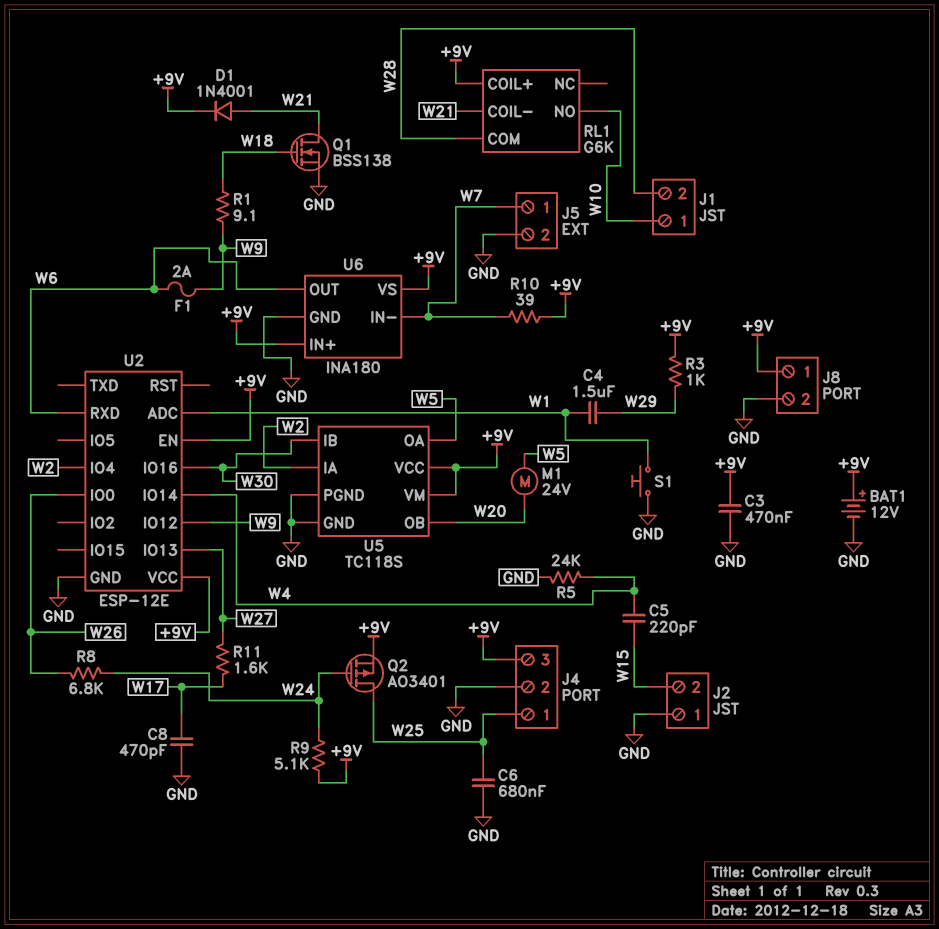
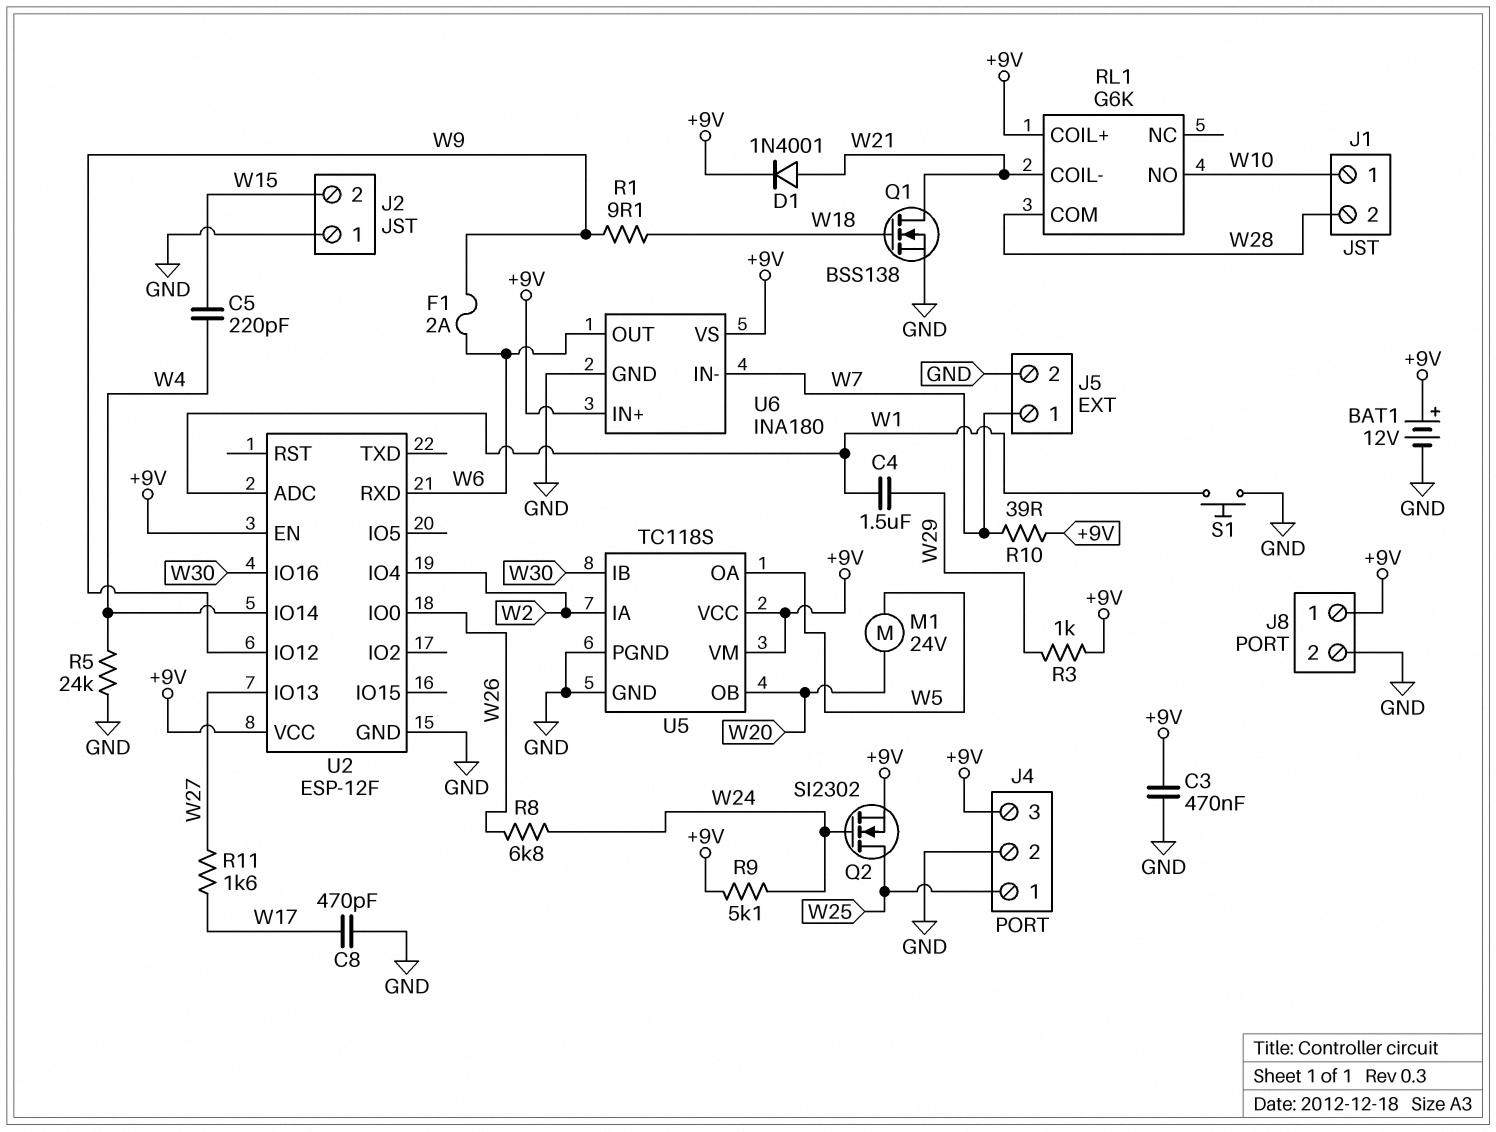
C6: 680nF (GND, W25) -> none
Q2: PMOS AO3401 (G W24, D W25, S +9V) -> NMOS SI2302 (G W24, D W25, S +9V)
U2: ESP-12E -> ESP-12F

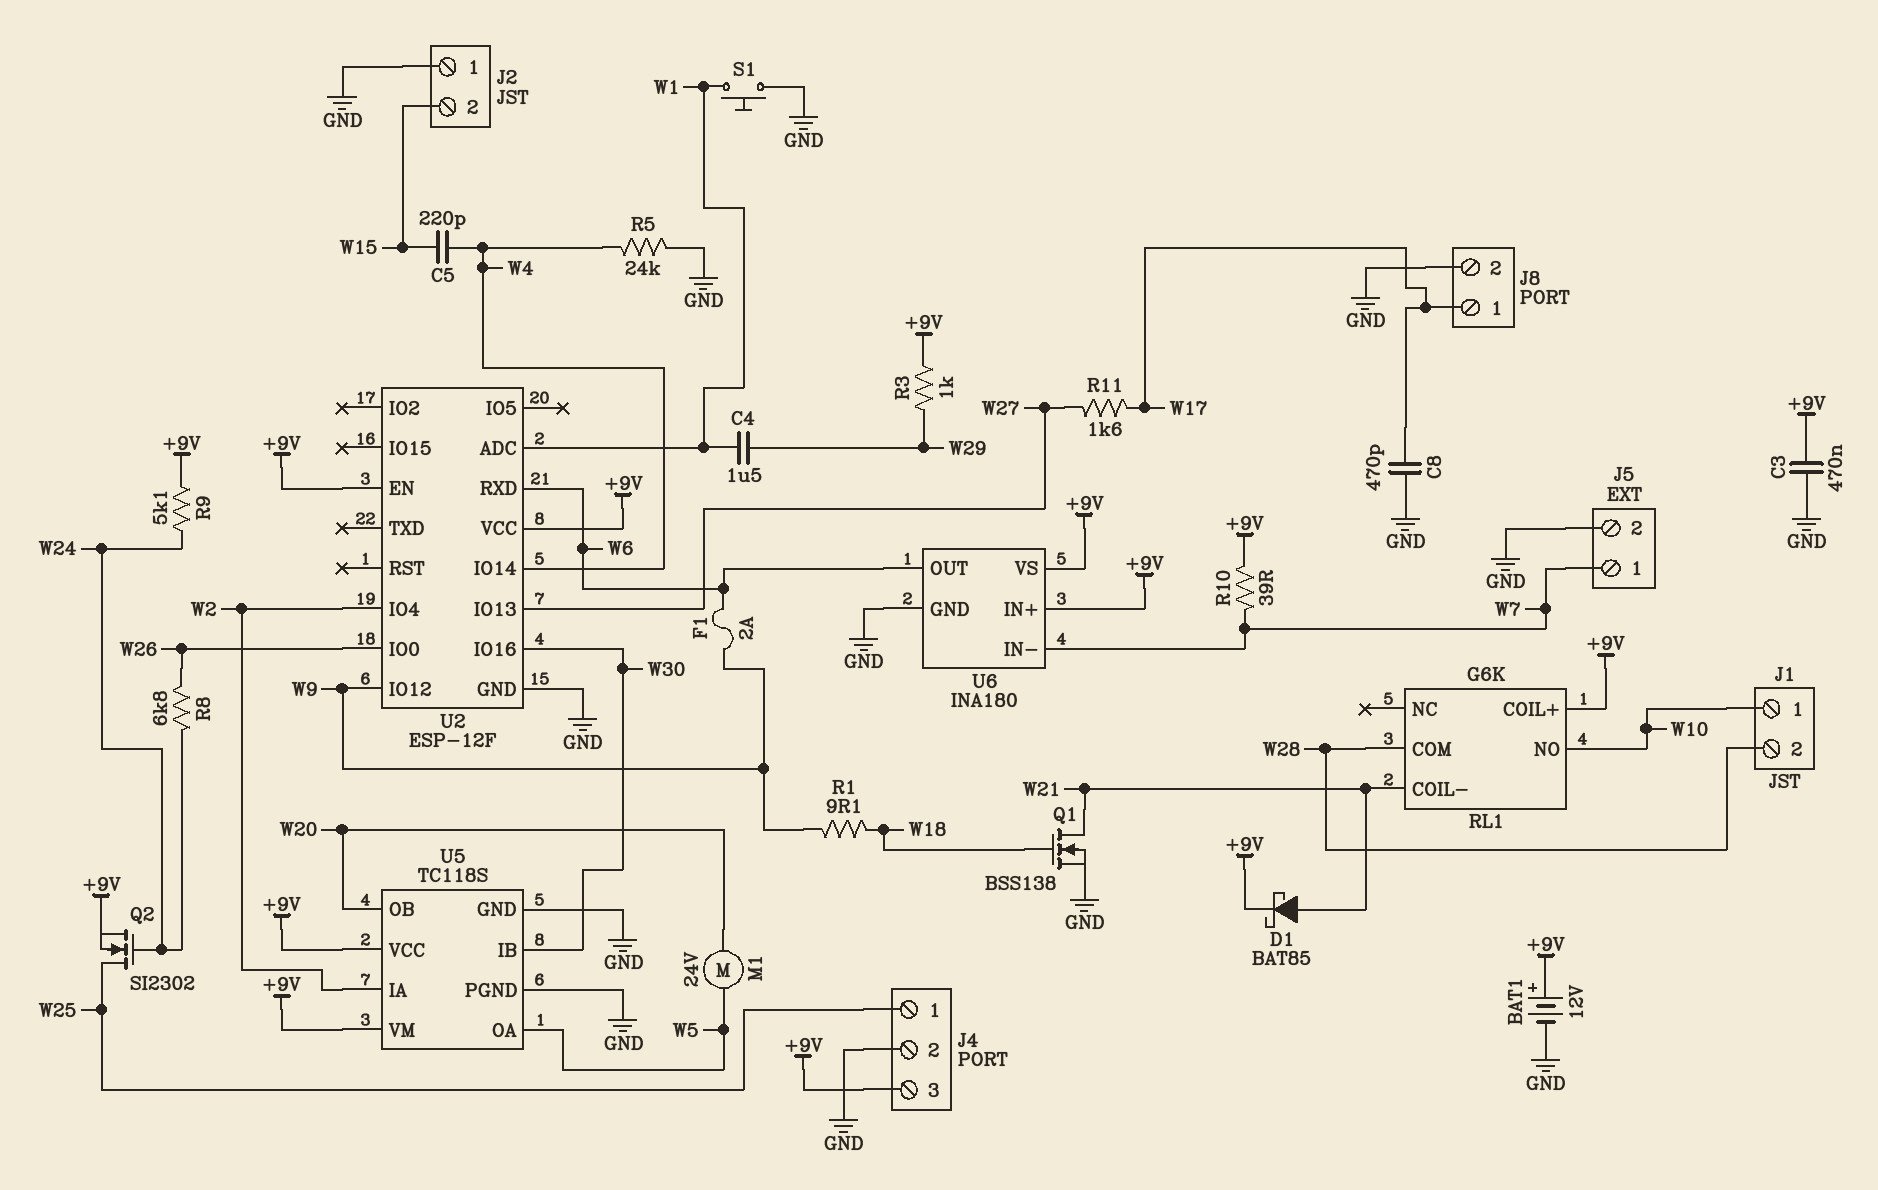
D1: diode 1N4001 (A W21, K +9V) -> schottky BAT85 (A W21, K +9V)
J8 pin 1: +9V -> W17

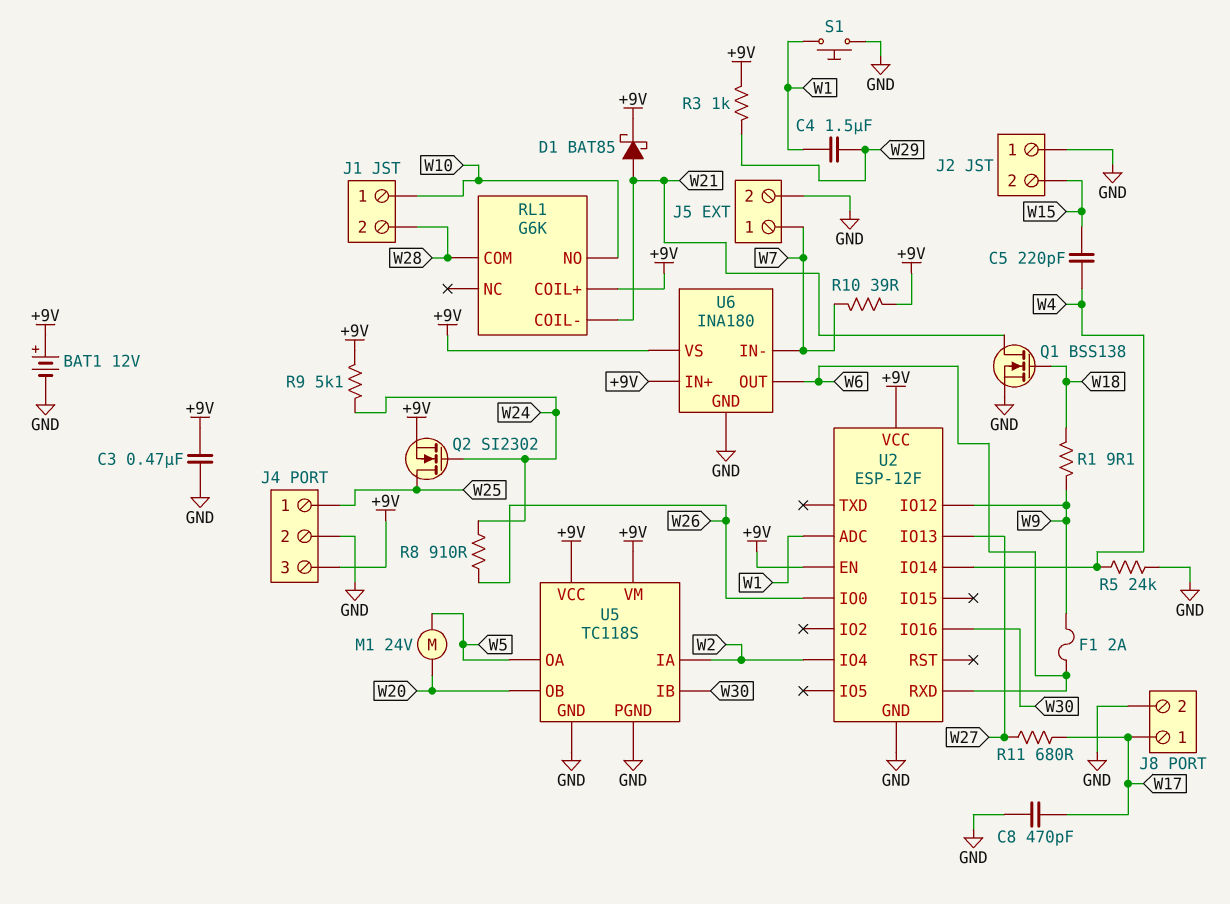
R8: 6.8k (W24, W26) -> 910 (W24, W26)
R11: 1.6k (W17, W27) -> 680 (W17, W27)

